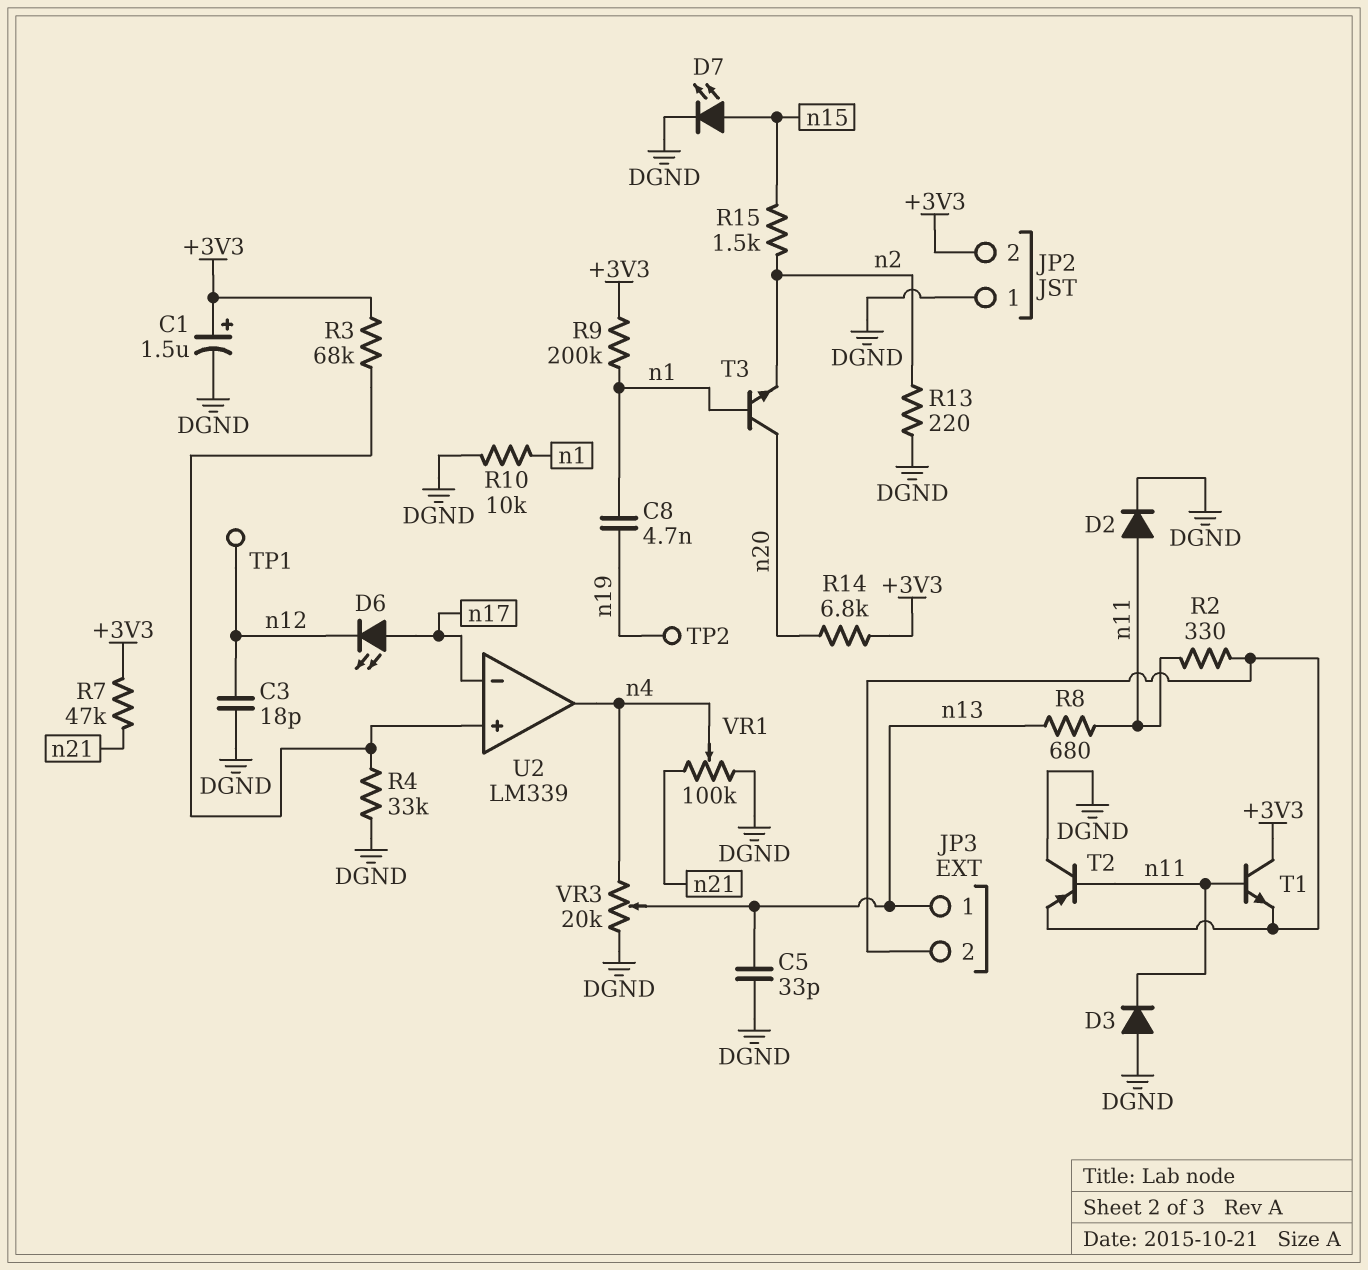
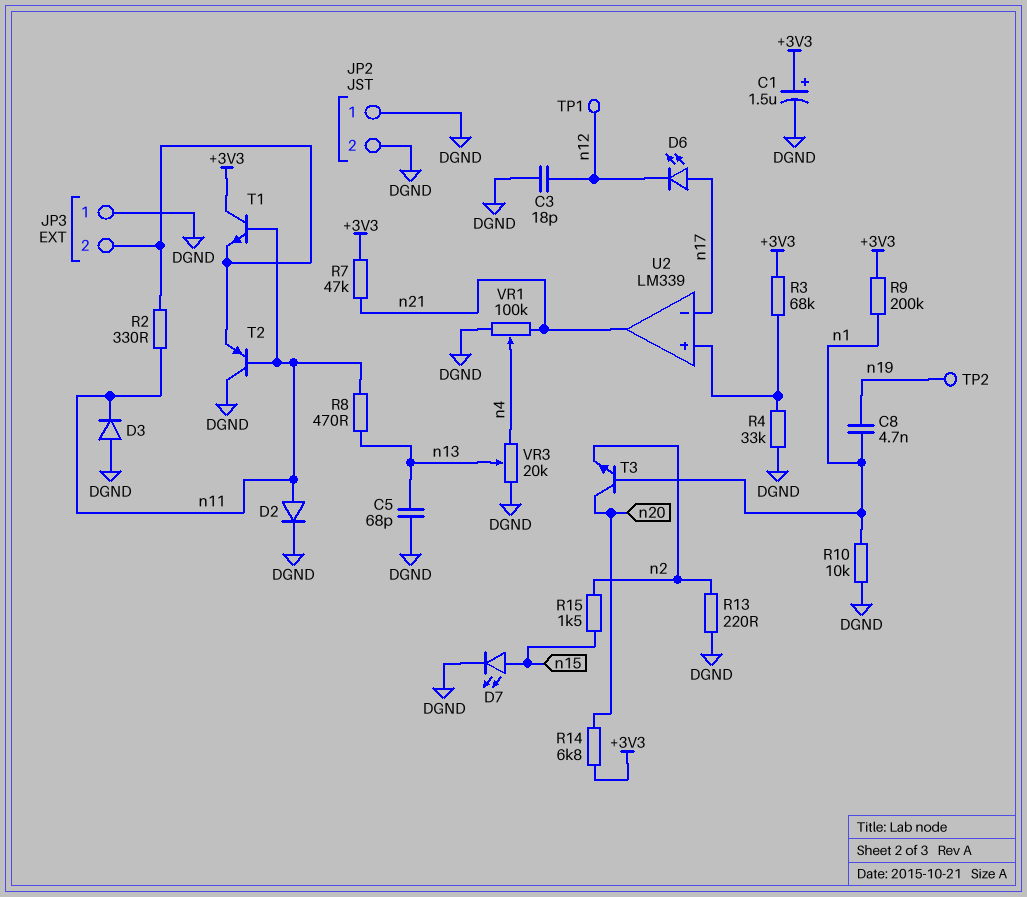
C5: 33pF (DGND, n13) -> 68pF (DGND, n13)
JP2 pin 2: +3V3 -> DGND
JP3 pin 1: n13 -> DGND
R8: 680 (n11, n13) -> 470 (n11, n13)
U2 pin out: n4 -> n21

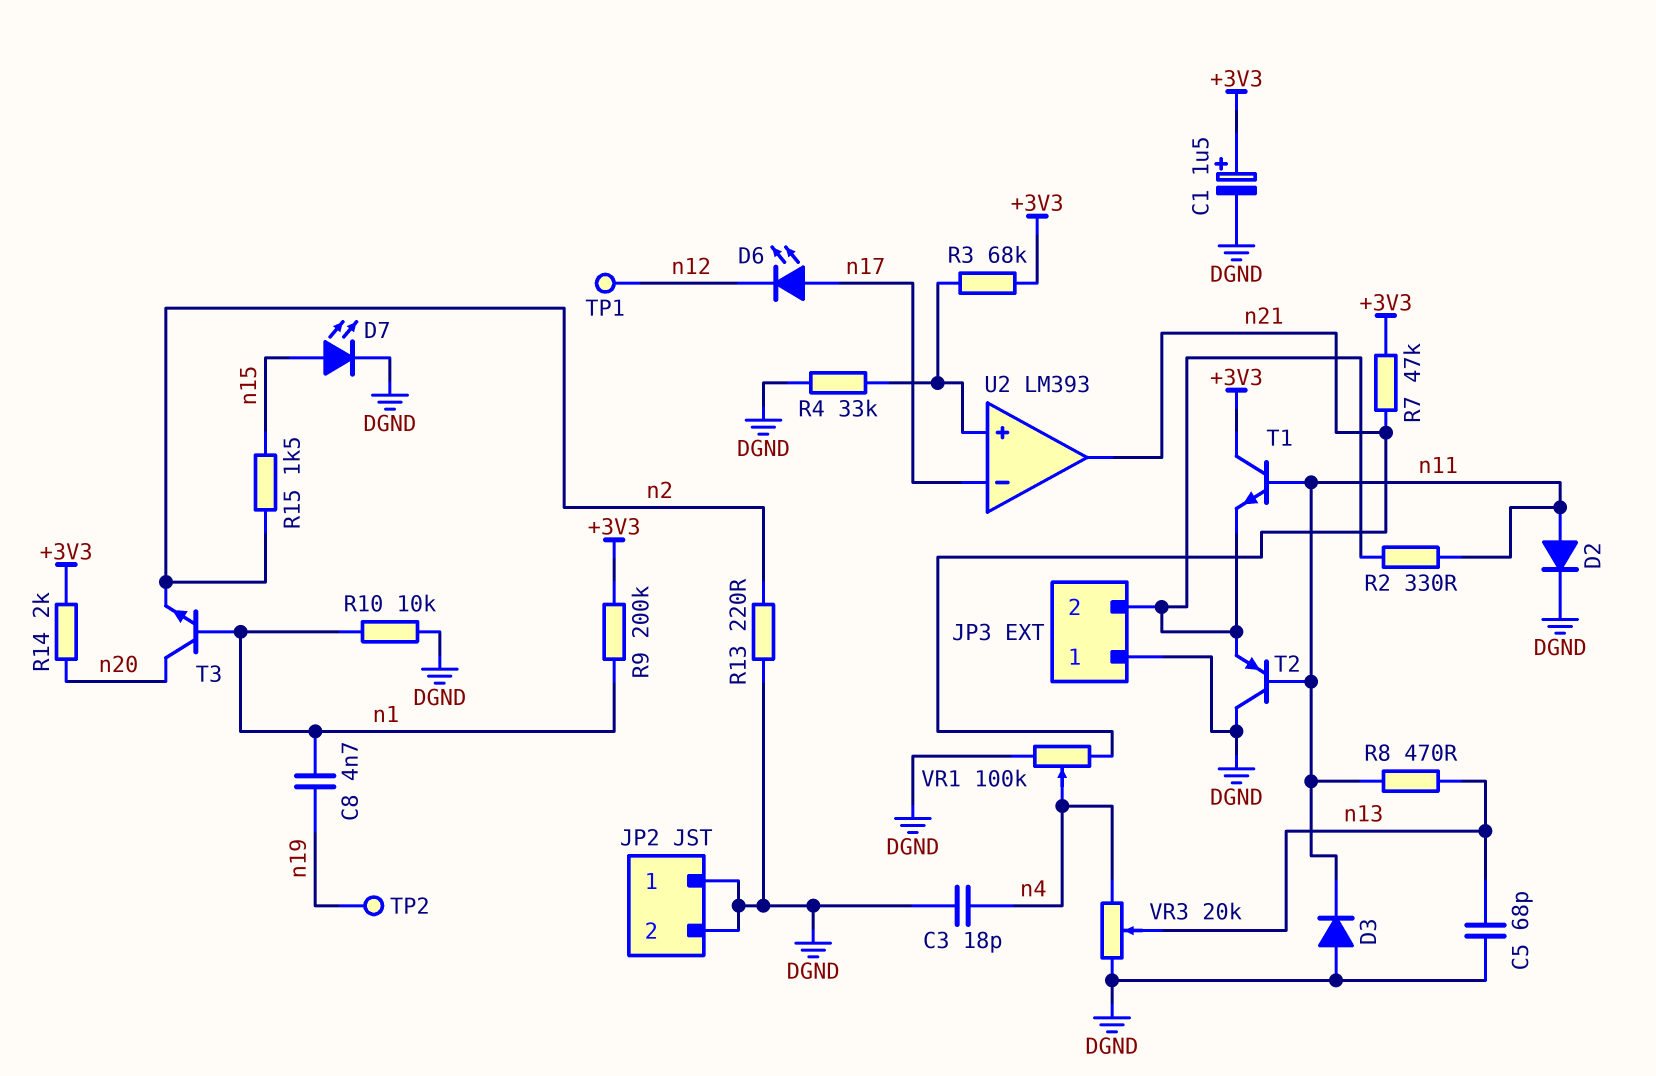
C3: 18pF (DGND, n12) -> 18pF (DGND, n4)
R14: 6.8k (+3V3, n20) -> 2k (+3V3, n20)
U2: LM339 -> LM393

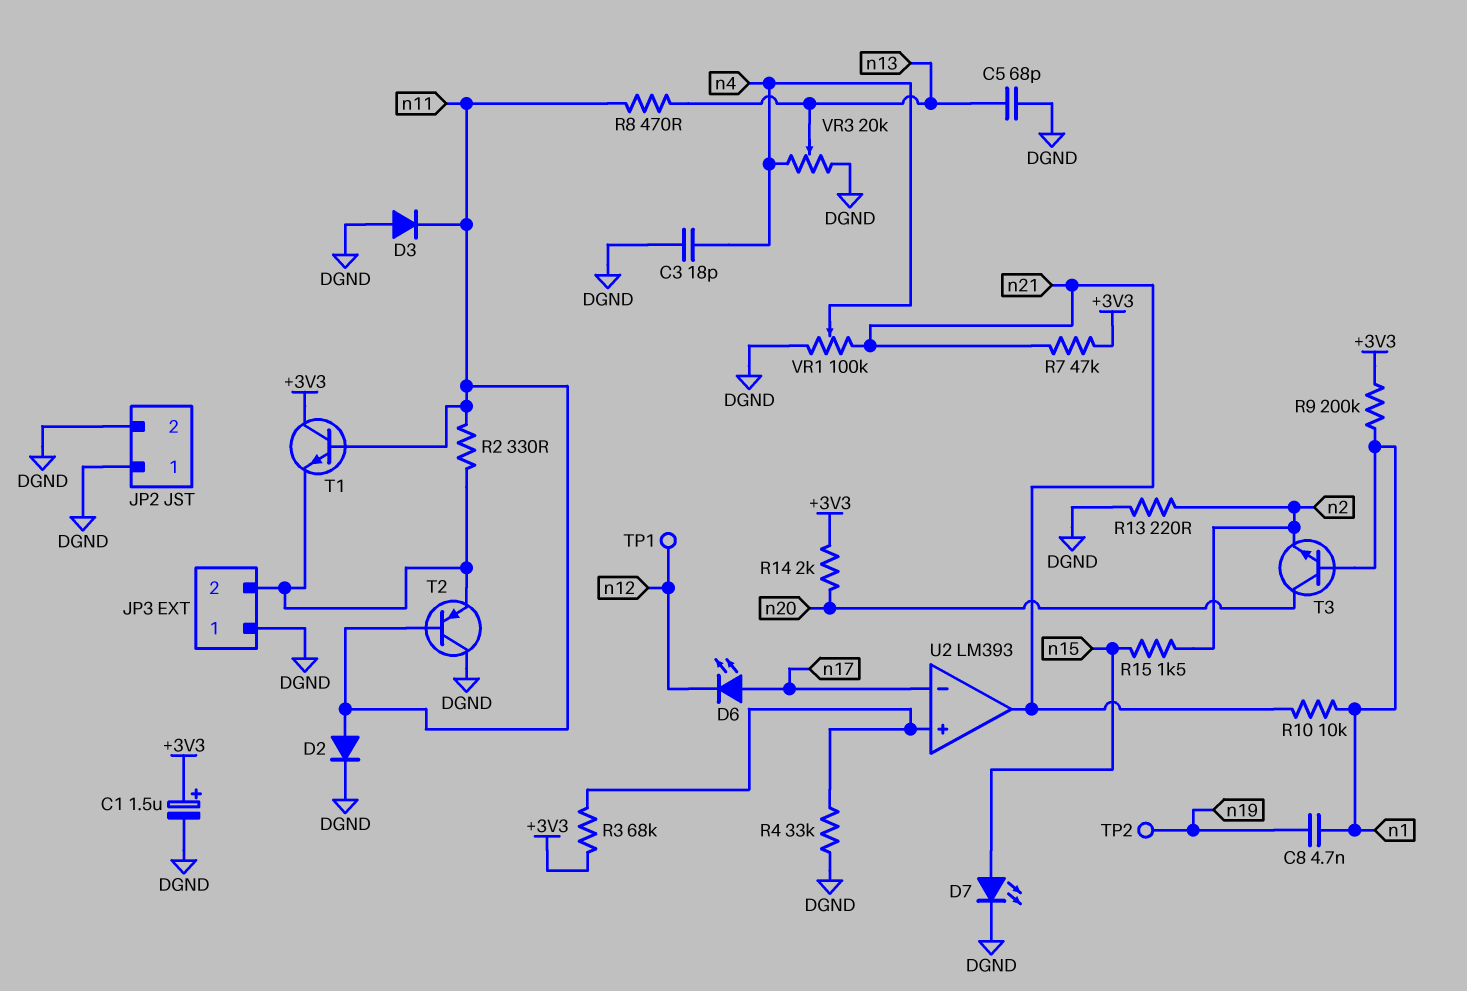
R10: 10k (DGND, n1) -> 10k (n1, n21)

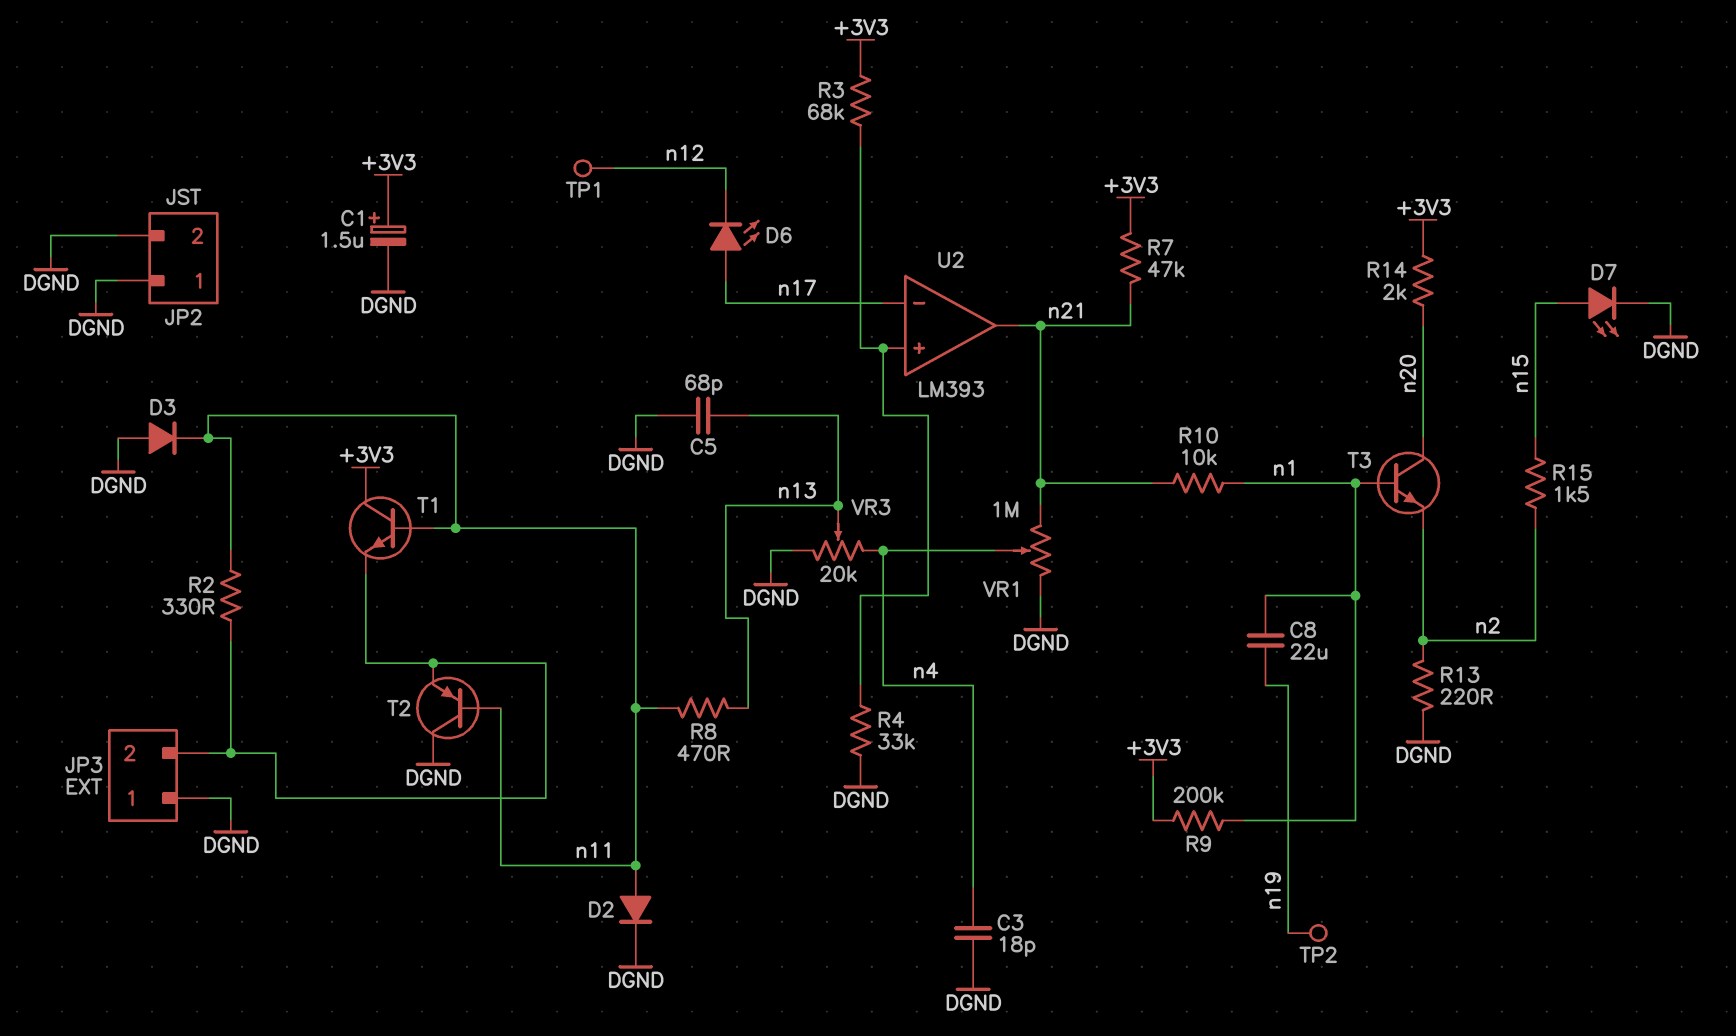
C8: 4.7nF (n1, n19) -> 22uF (n1, n19)
VR1: 100k (DGND, n21, wiper n4) -> 1M (DGND, n21, wiper n4)

